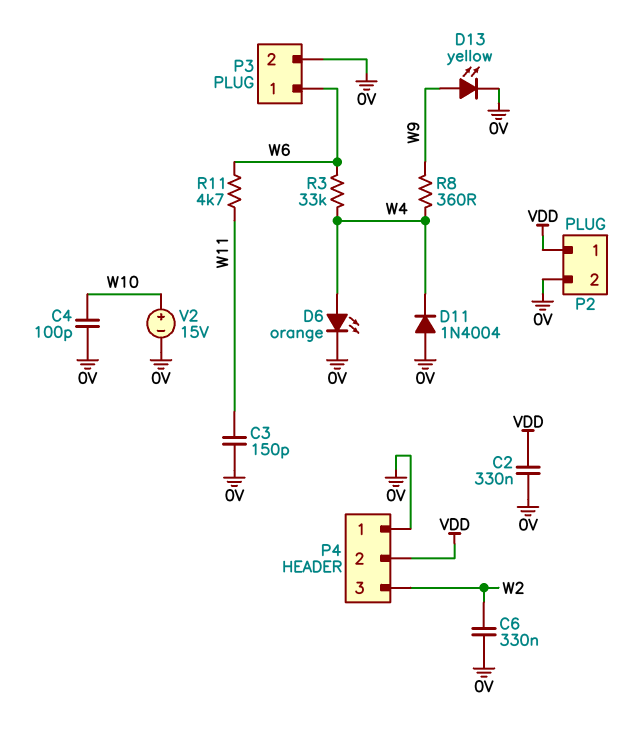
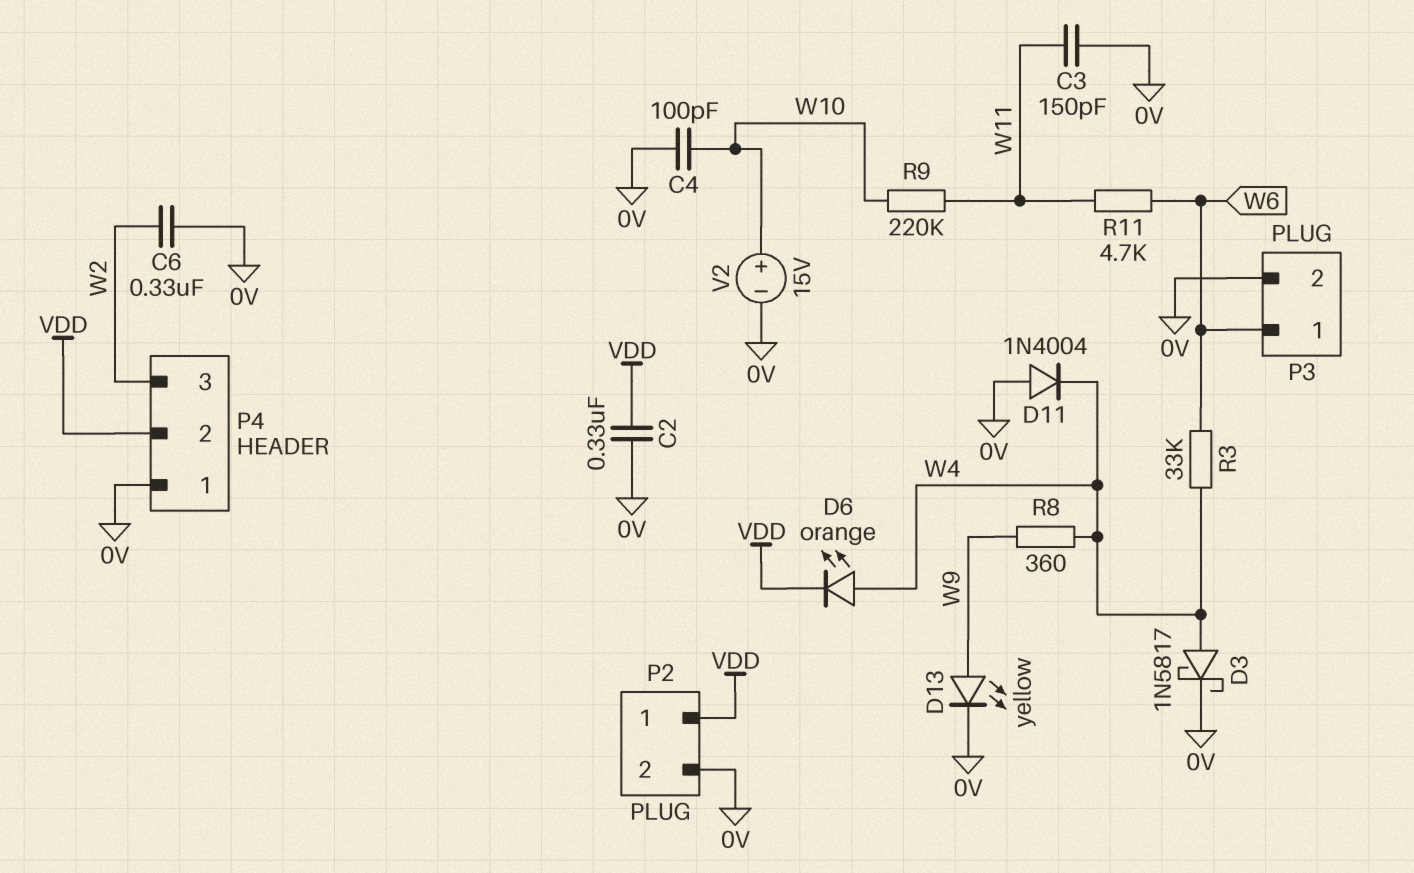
D3: none -> schottky 1N5817 (A W4, K 0V)
D6: LED orange (A W4, K 0V) -> LED orange (A W4, K VDD)
R9: none -> 220k (W10, W11)

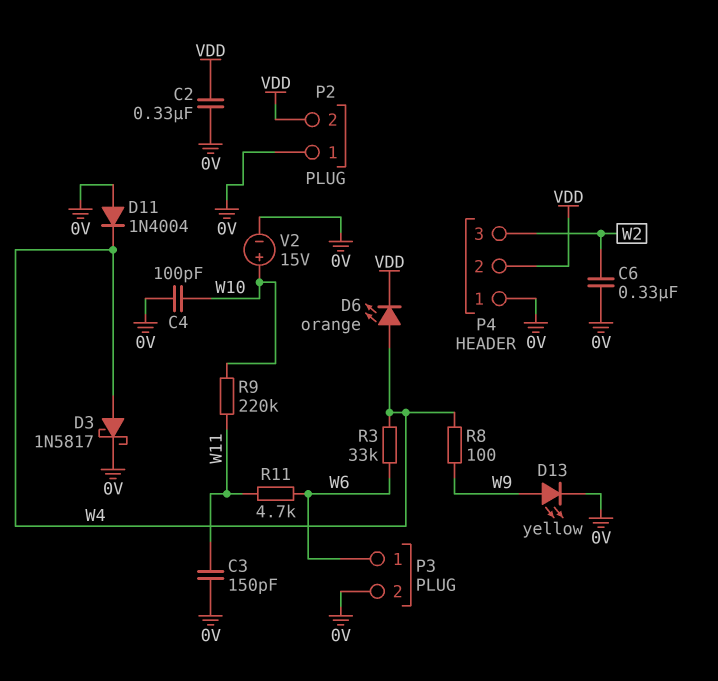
P2 pin 1: VDD -> 0V
P2 pin 2: 0V -> VDD
R8: 360 (W4, W9) -> 100 (W4, W9)

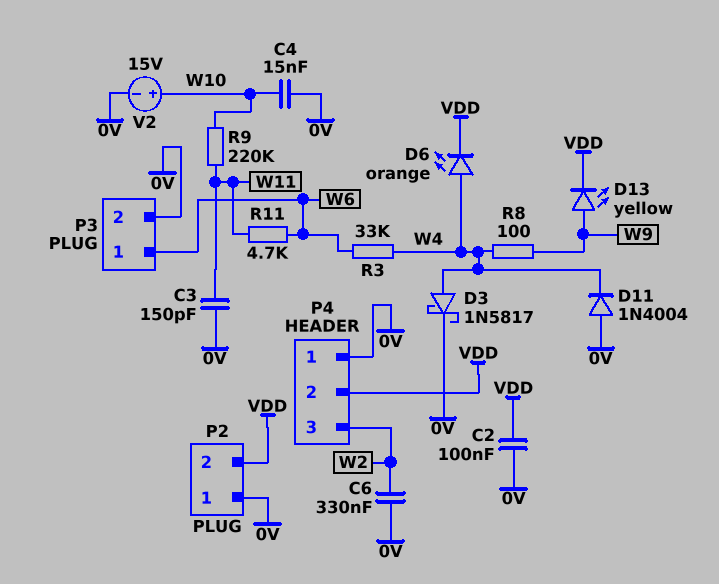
C2: 330nF (0V, VDD) -> 100nF (0V, VDD)
C4: 100pF (0V, W10) -> 15nF (0V, W10)
D13: LED yellow (A W9, K 0V) -> LED yellow (A W9, K VDD)

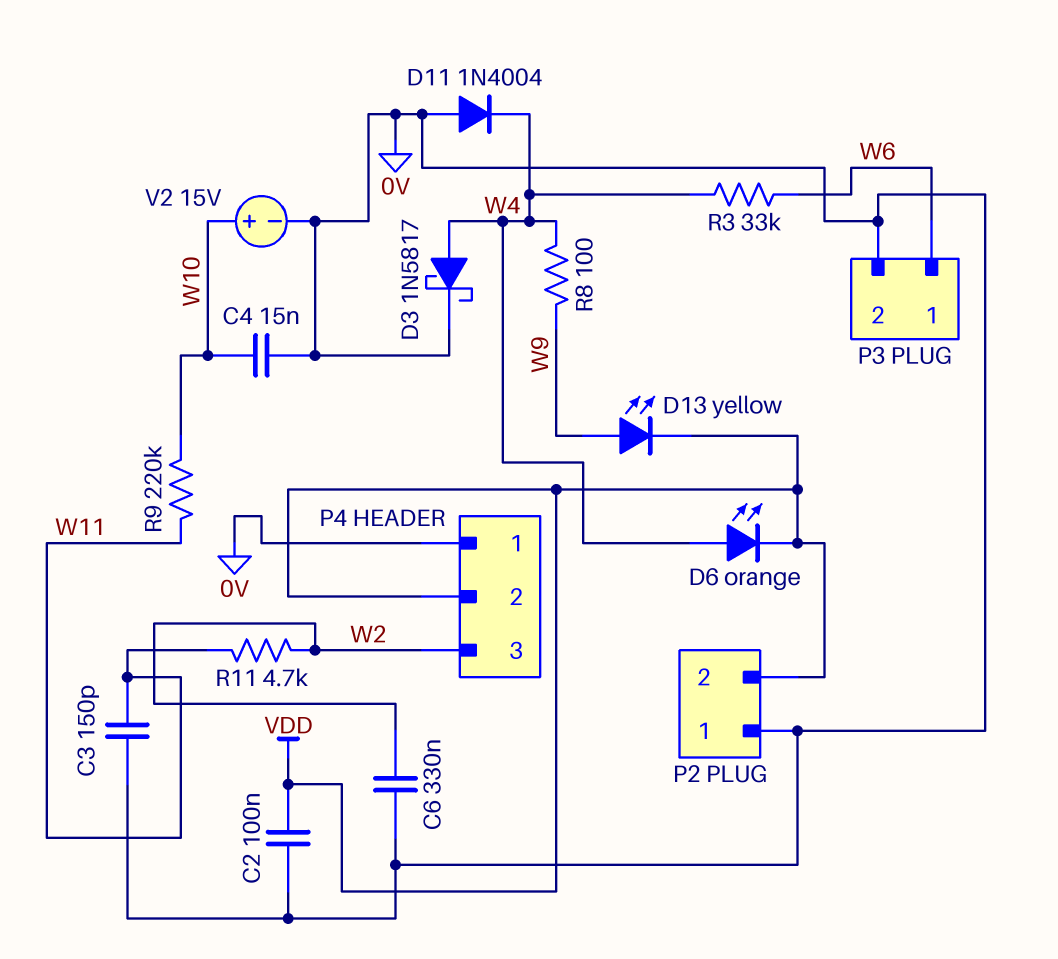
R11: 4.7k (W6, W11) -> 4.7k (W2, W11)

